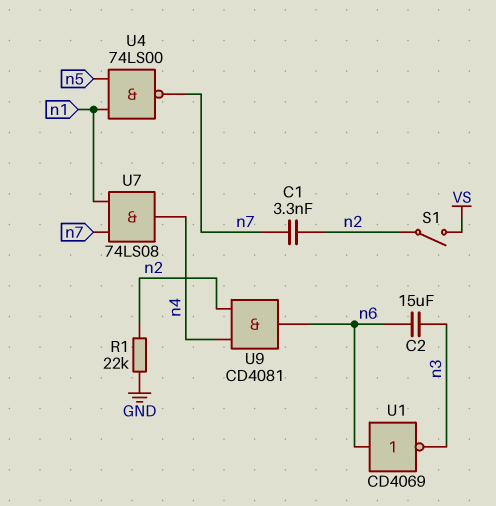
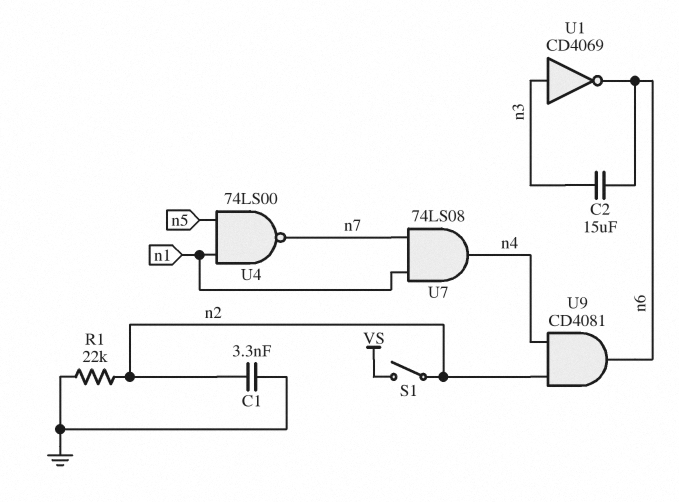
C1: 3.3nF (n2, n7) -> 3.3nF (GND, n2)
U1: NOT CD4069 (in n6, out n3) -> NOT CD4069 (in n3, out n6)

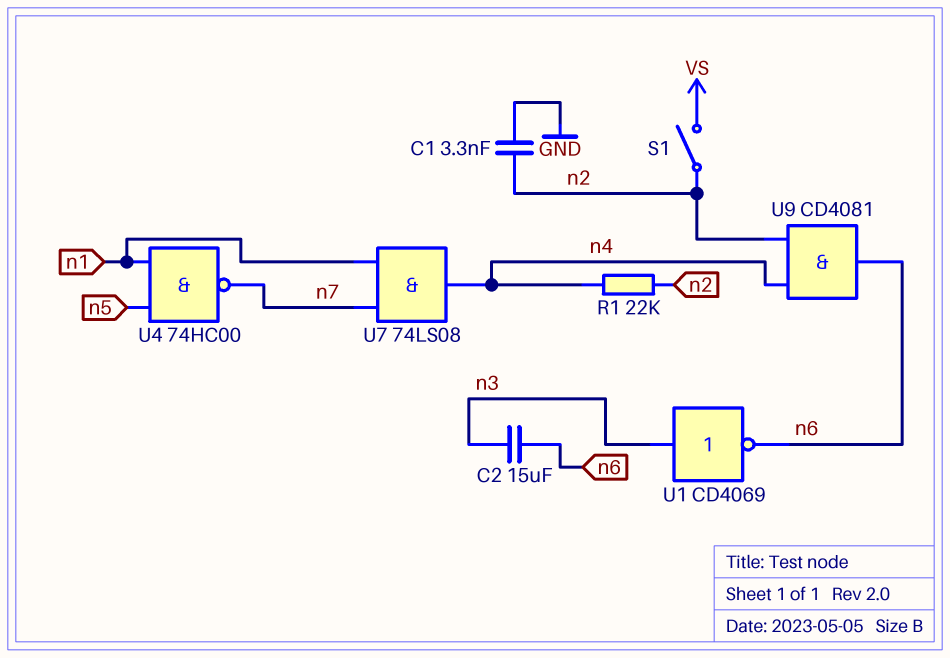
R1: 22k (GND, n2) -> 22k (n2, n4)
U4: NAND 74LS00 (in n1, in n5, out n7) -> NAND 74HC00 (in n1, in n5, out n7)

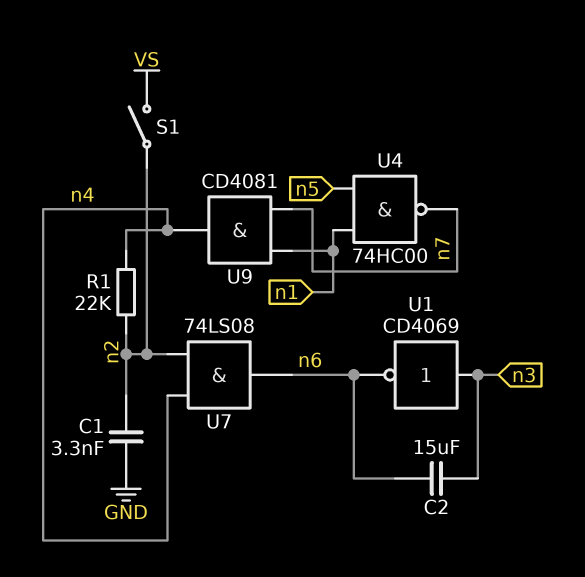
U7: AND 74LS08 (in n1, in n7, out n4) -> AND 74LS08 (in n2, in n4, out n6)
U9: AND CD4081 (in n2, in n4, out n6) -> AND CD4081 (in n1, in n7, out n4)

